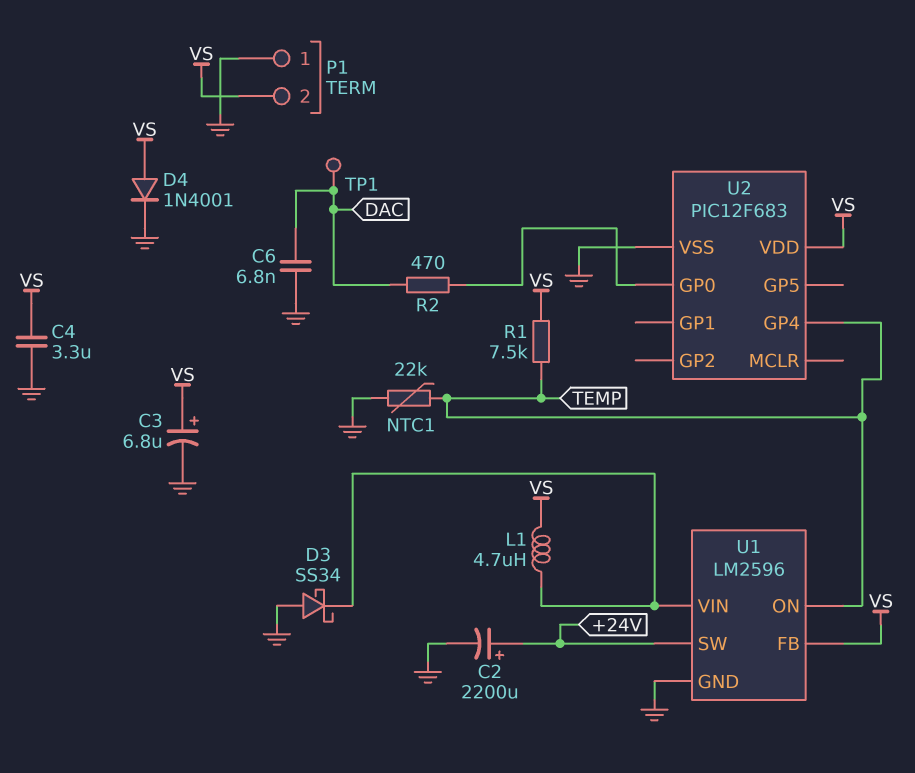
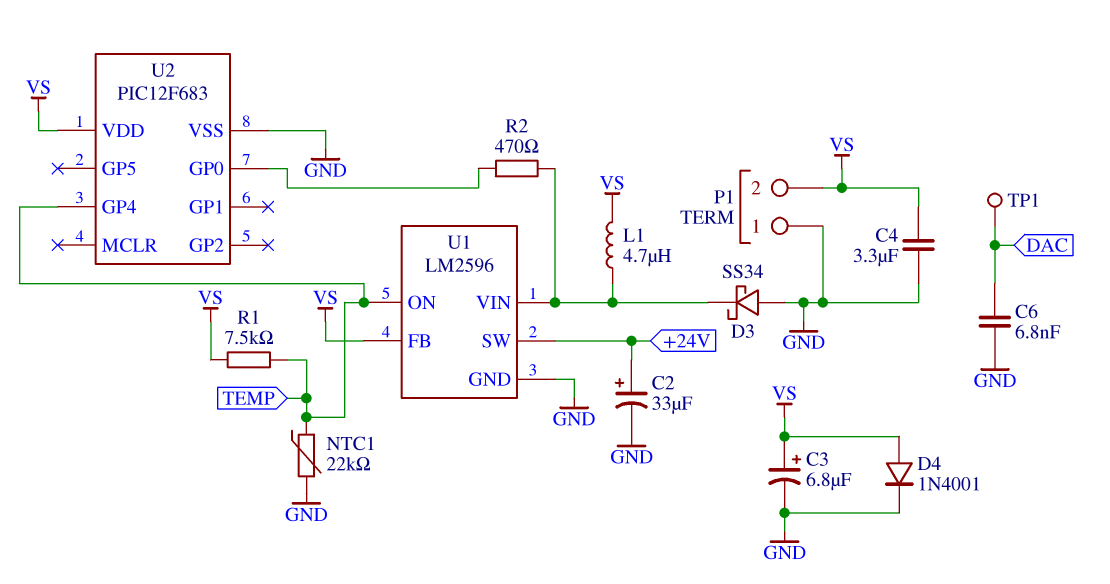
C2: 2200uF (plus +24V, minus GND) -> 33uF (plus +24V, minus GND)
R2: 470 (DAC, U2/GP0) -> 470 (U1/VIN, U2/GP0)

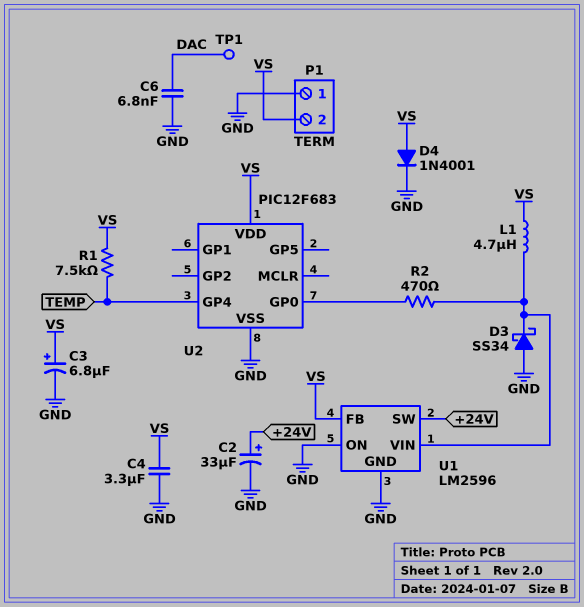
NTC1: 22k (GND, TEMP) -> none
U1 pin ON: TEMP -> GND

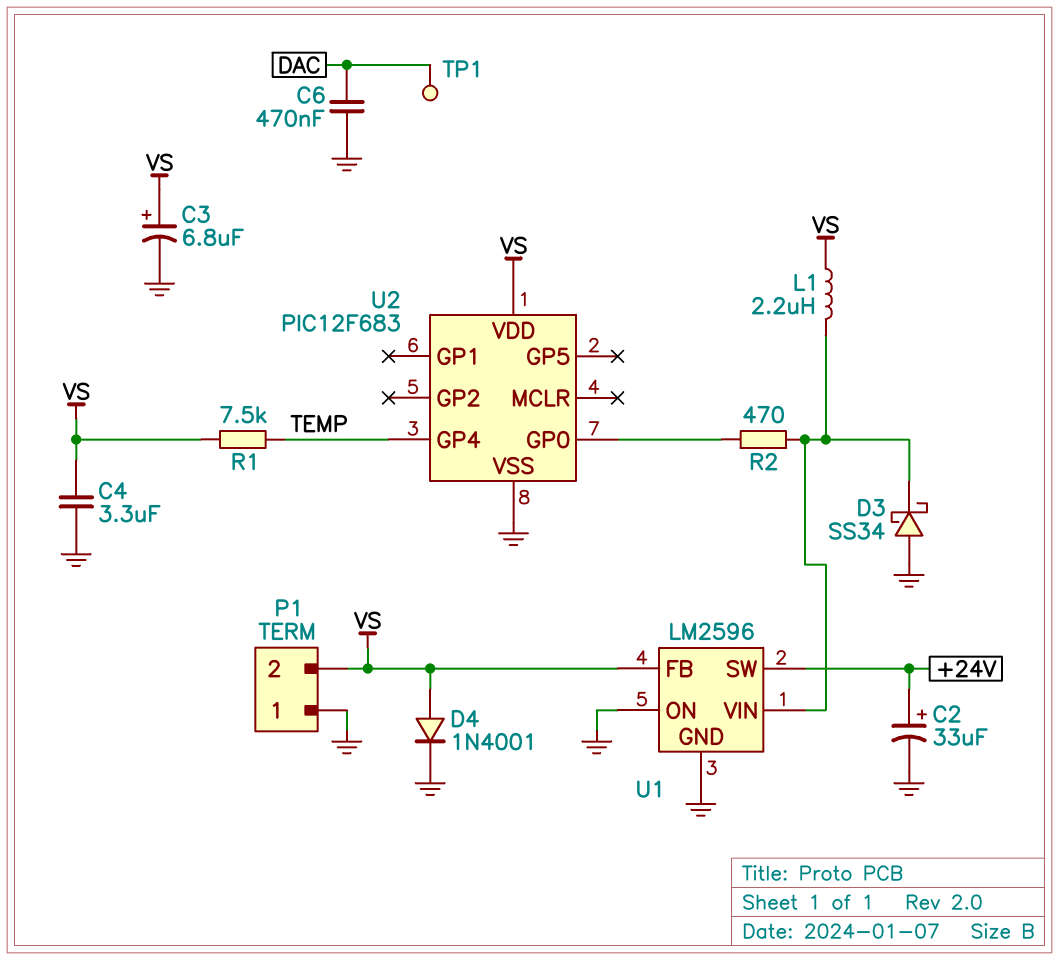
C6: 6.8nF (DAC, GND) -> 470nF (DAC, GND)
L1: 4.7uH (U1/VIN, VS) -> 2.2uH (U1/VIN, VS)

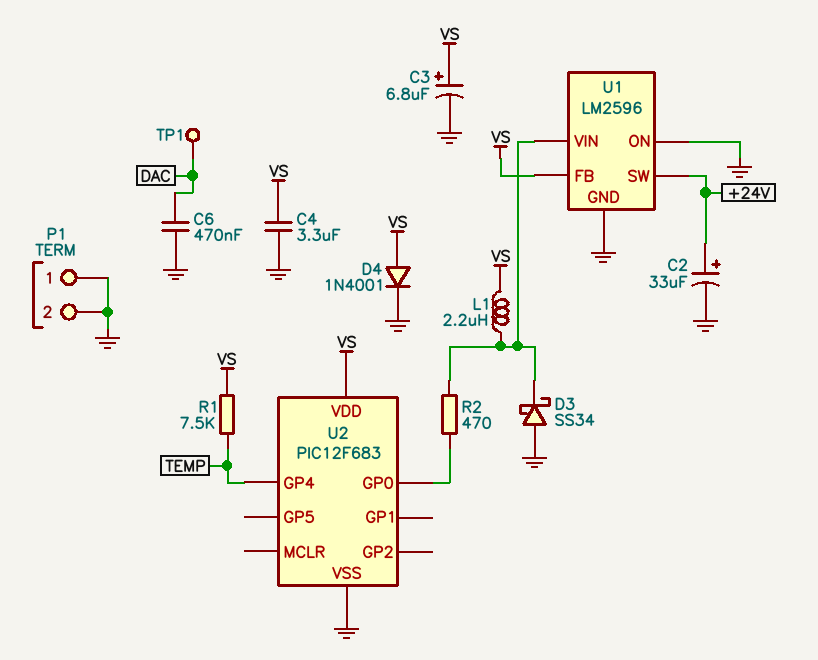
P1 pin 2: VS -> GND

